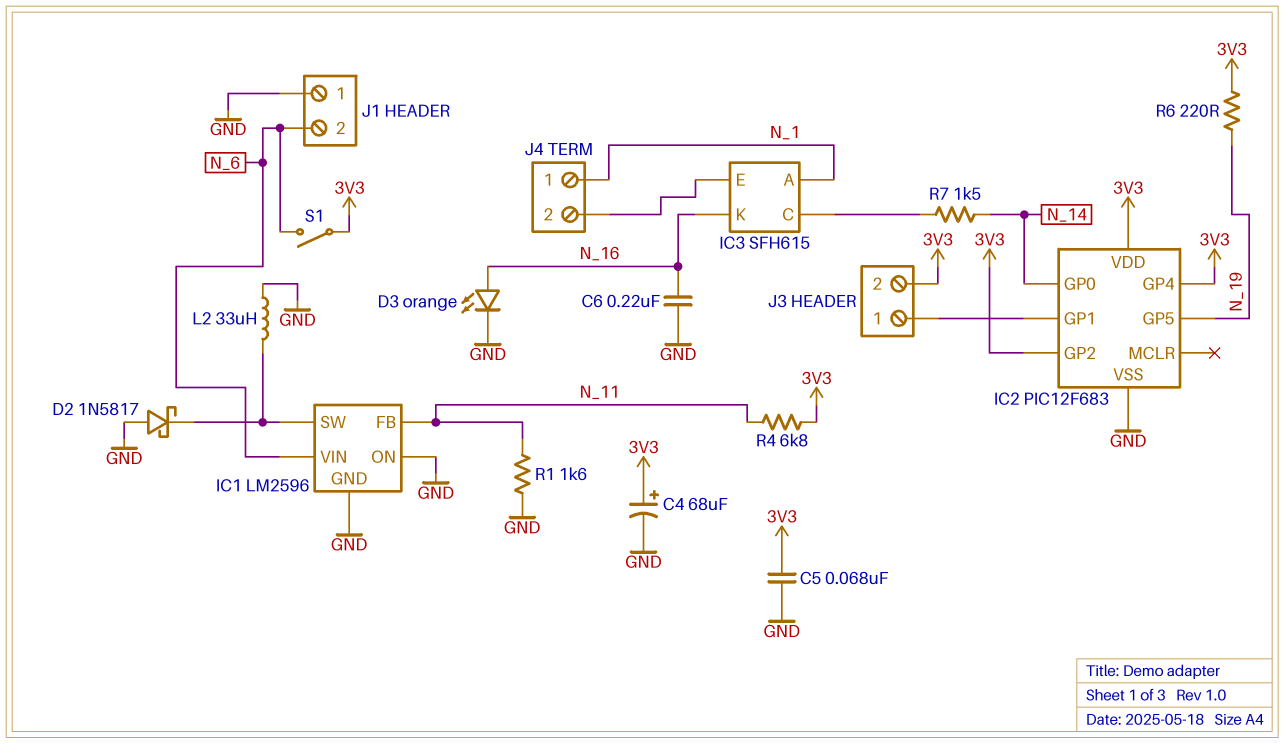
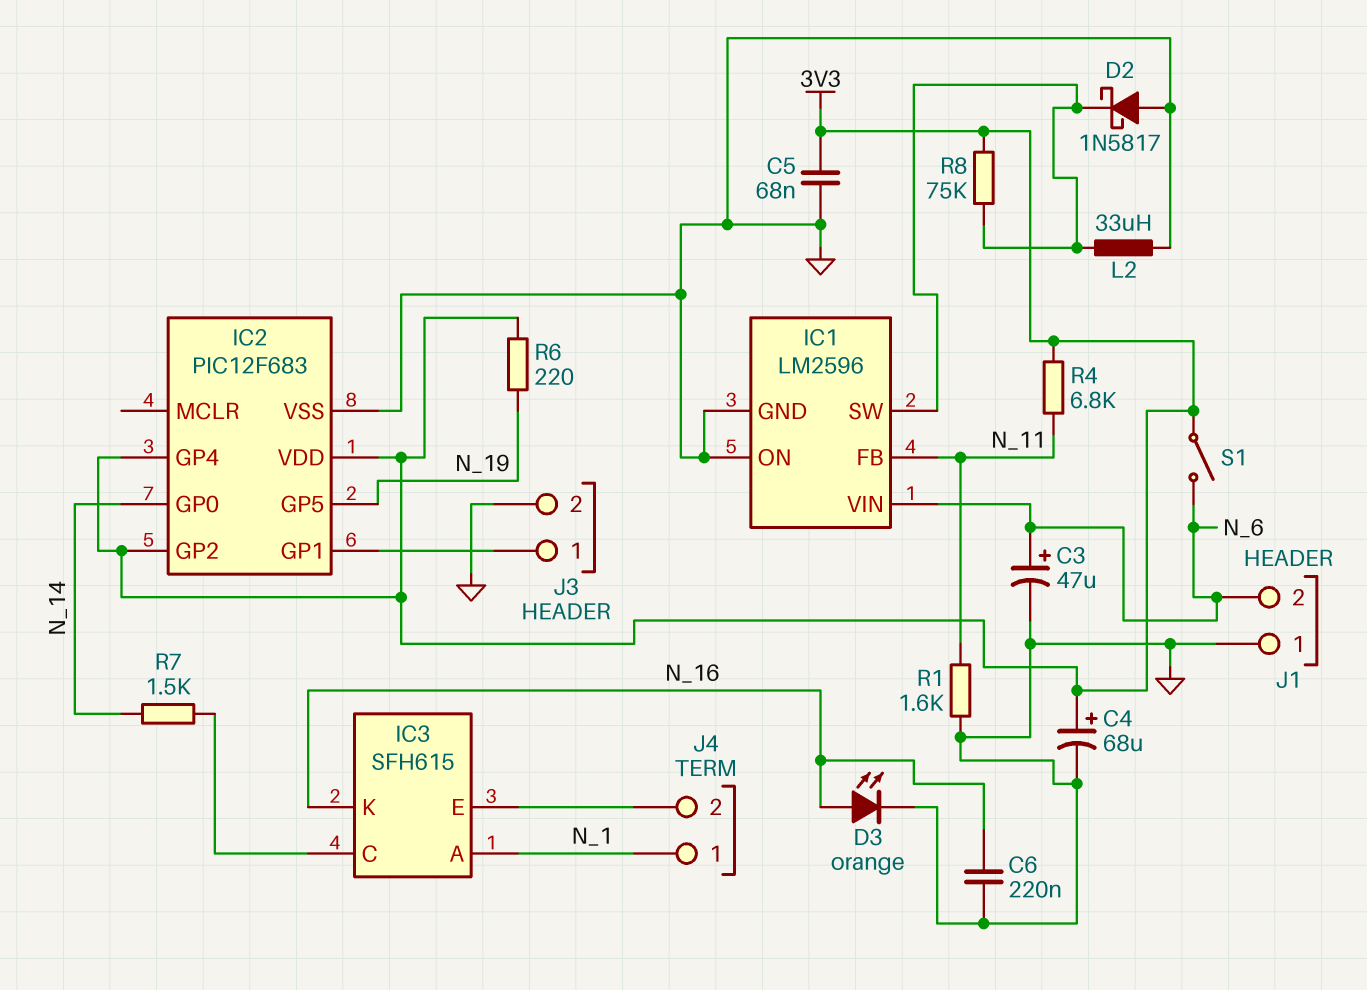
C3: none -> 47uF (plus N_6, minus GND)
J3 pin 2: 3V3 -> GND
R8: none -> 75k (3V3, IC1/SW)

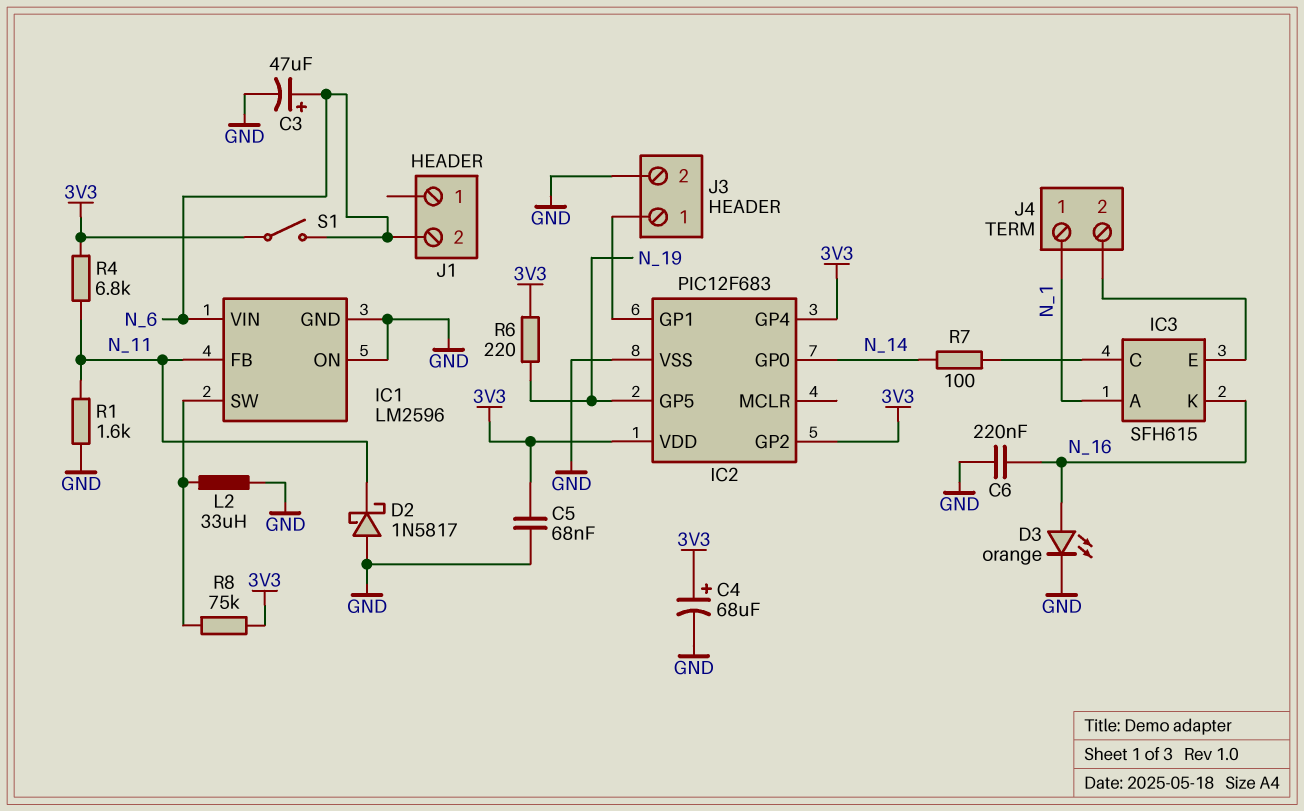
D2: schottky 1N5817 (A GND, K IC1/SW) -> schottky 1N5817 (A GND, K N_11)
J1 pin 1: GND -> none
R7: 1.5k (IC3/C, N_14) -> 100 (IC3/C, N_14)

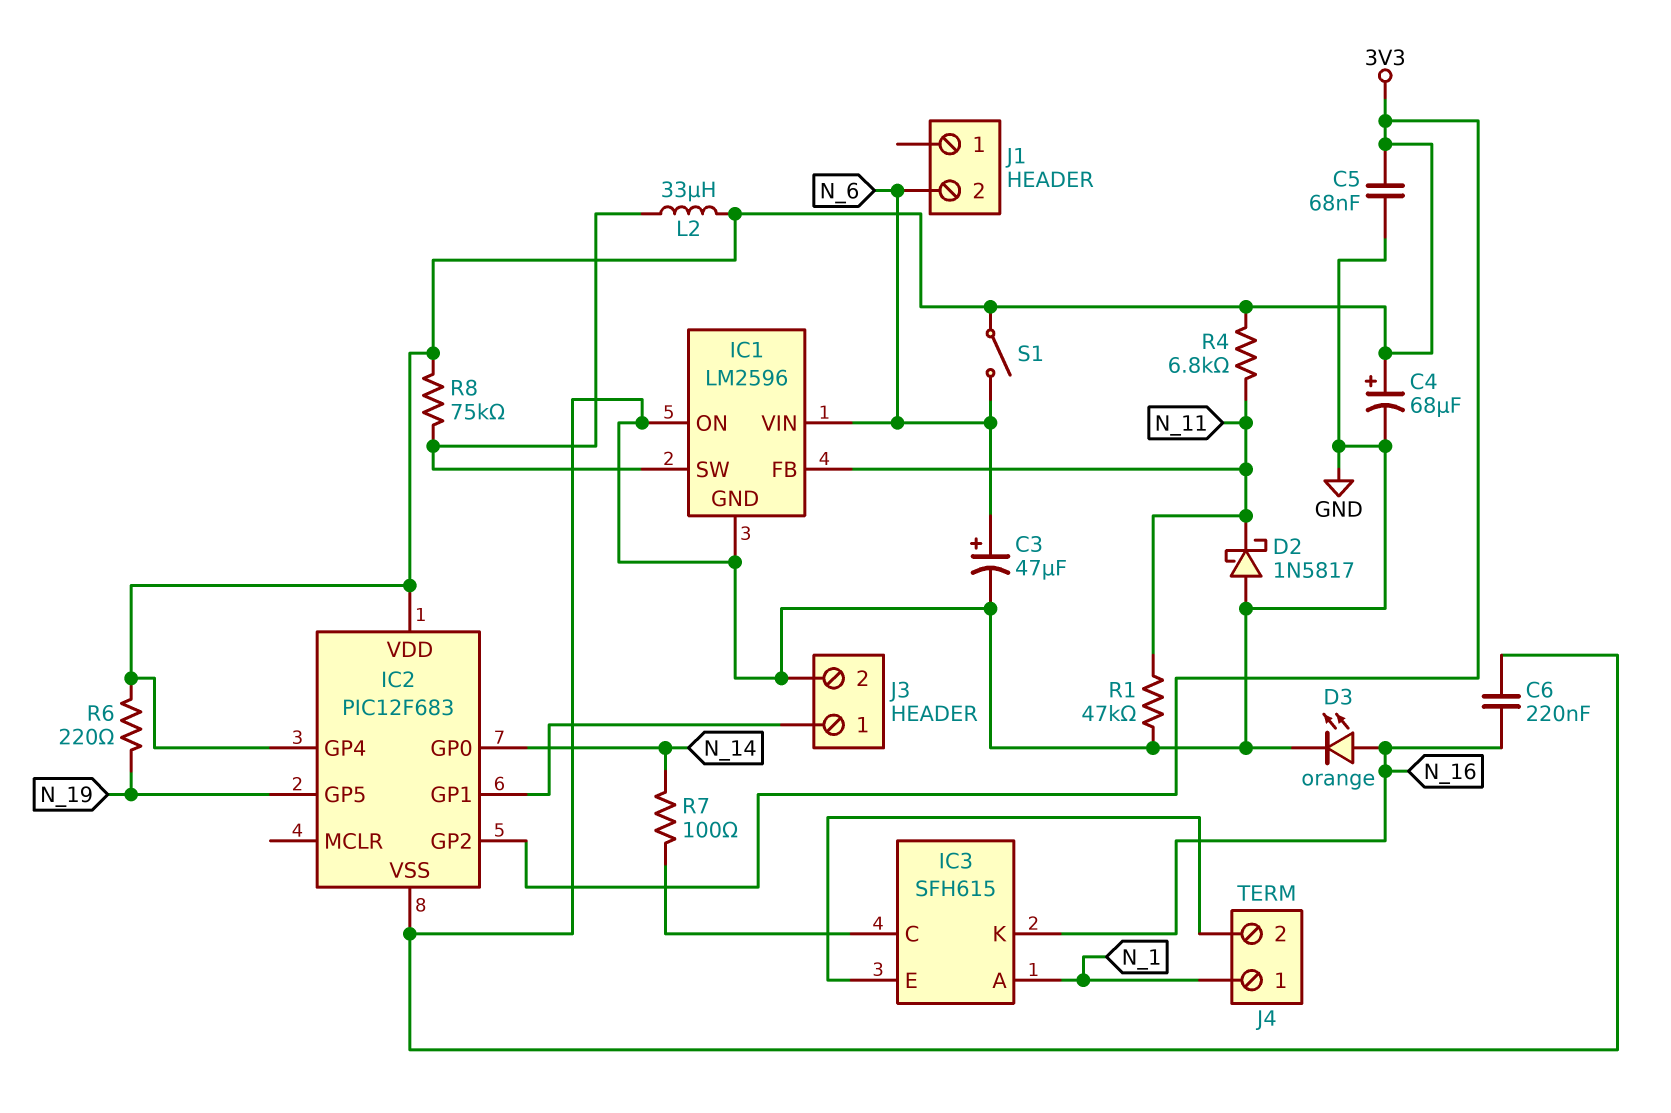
L2: 33uH (GND, IC1/SW) -> 33uH (3V3, IC1/SW)
R1: 1.6k (GND, N_11) -> 47k (GND, N_11)

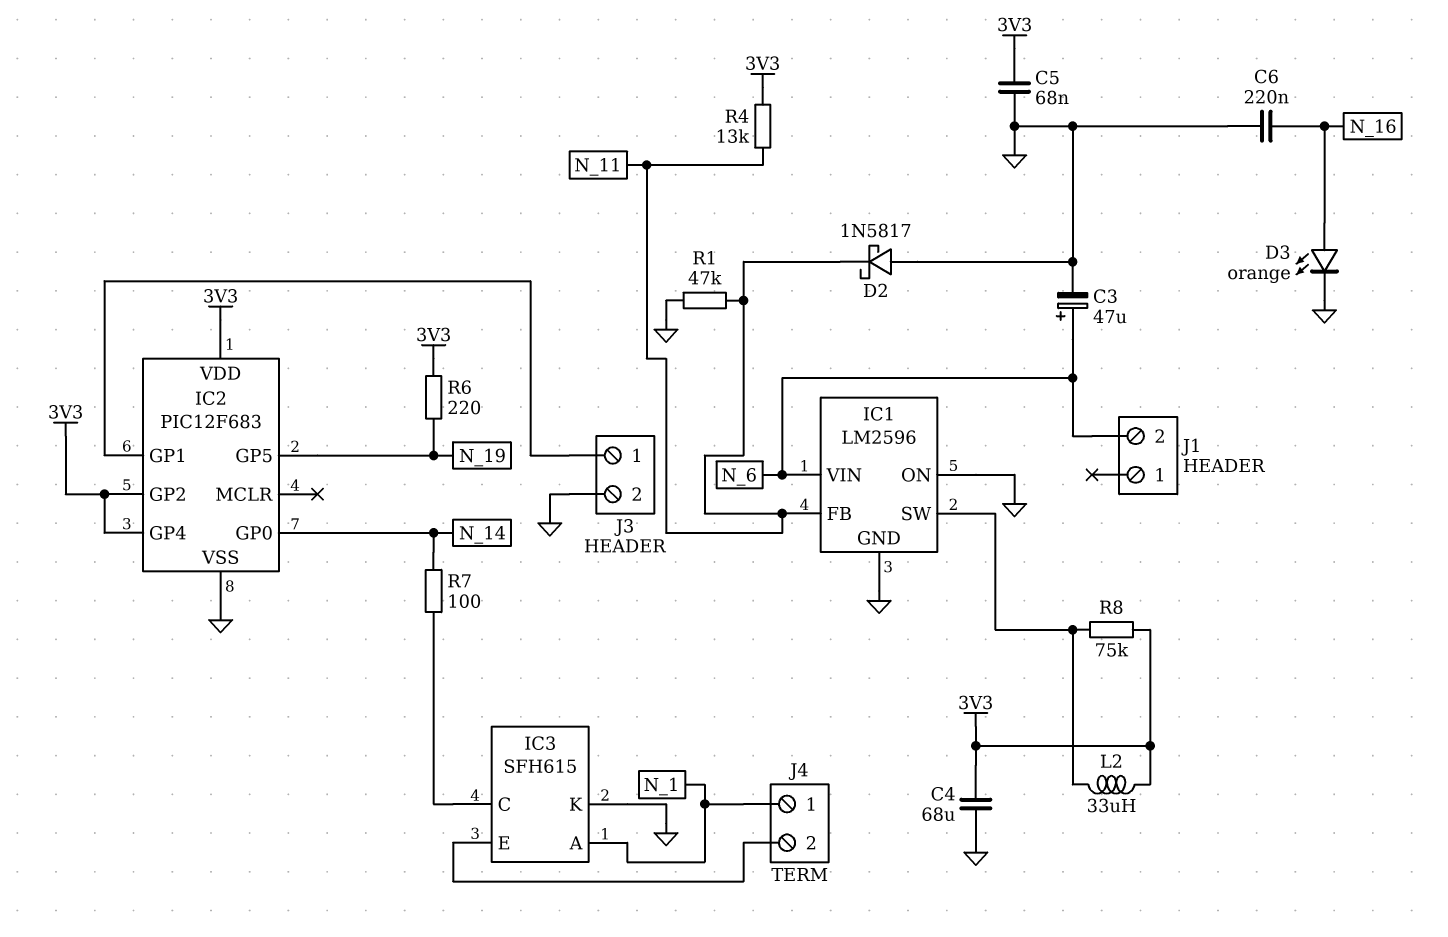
C4: 68uF (plus 3V3, minus GND) -> 68uF (3V3, GND)
IC3 pin K: N_16 -> GND
R4: 6.8k (3V3, N_11) -> 13k (3V3, N_11)
S1: switch (3V3, N_6) -> none

